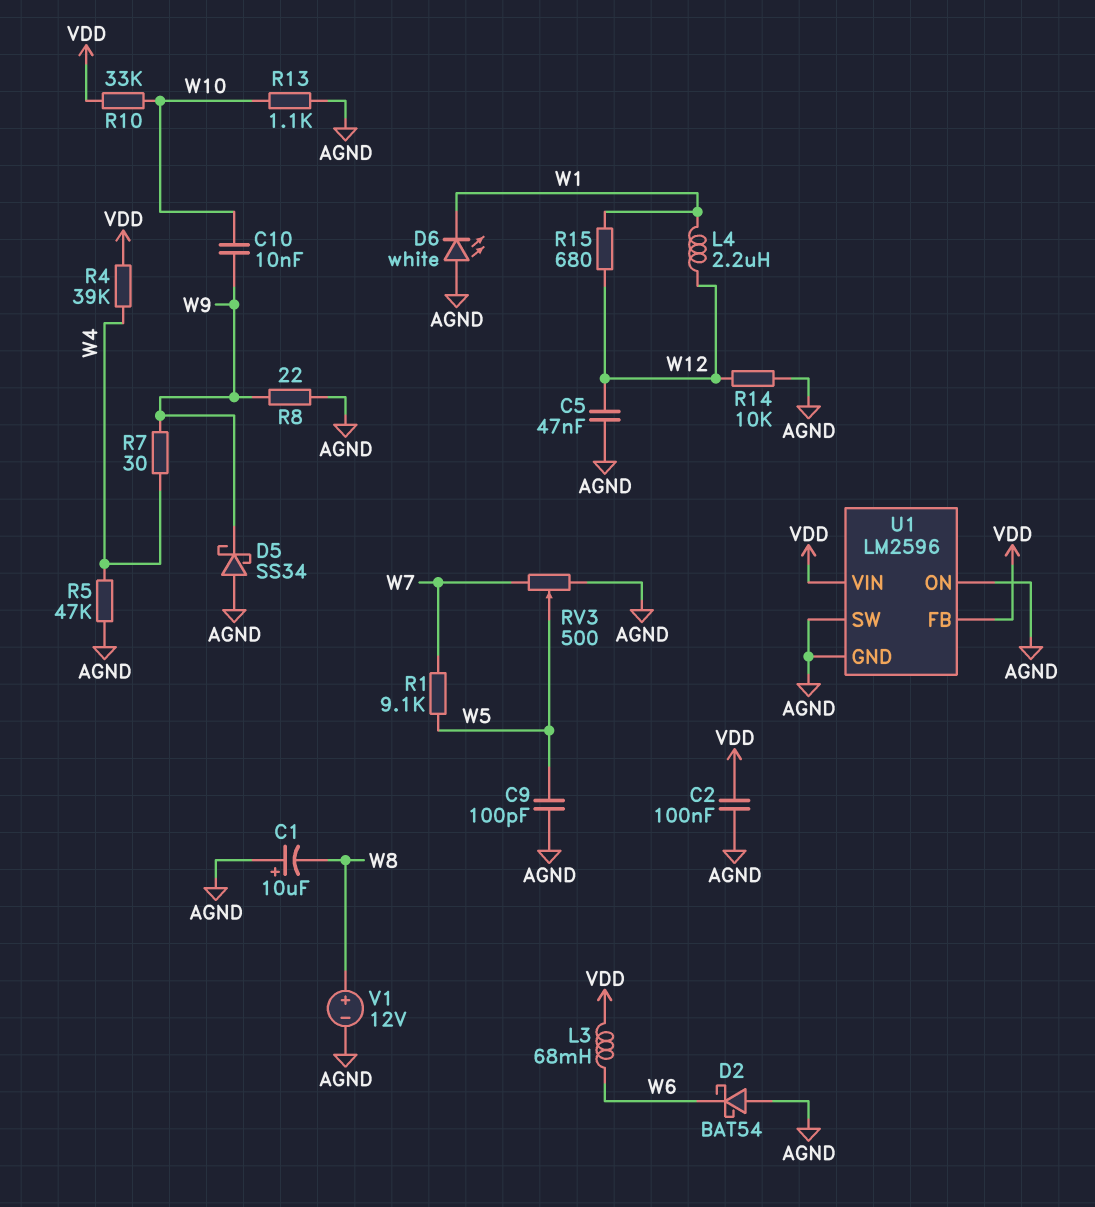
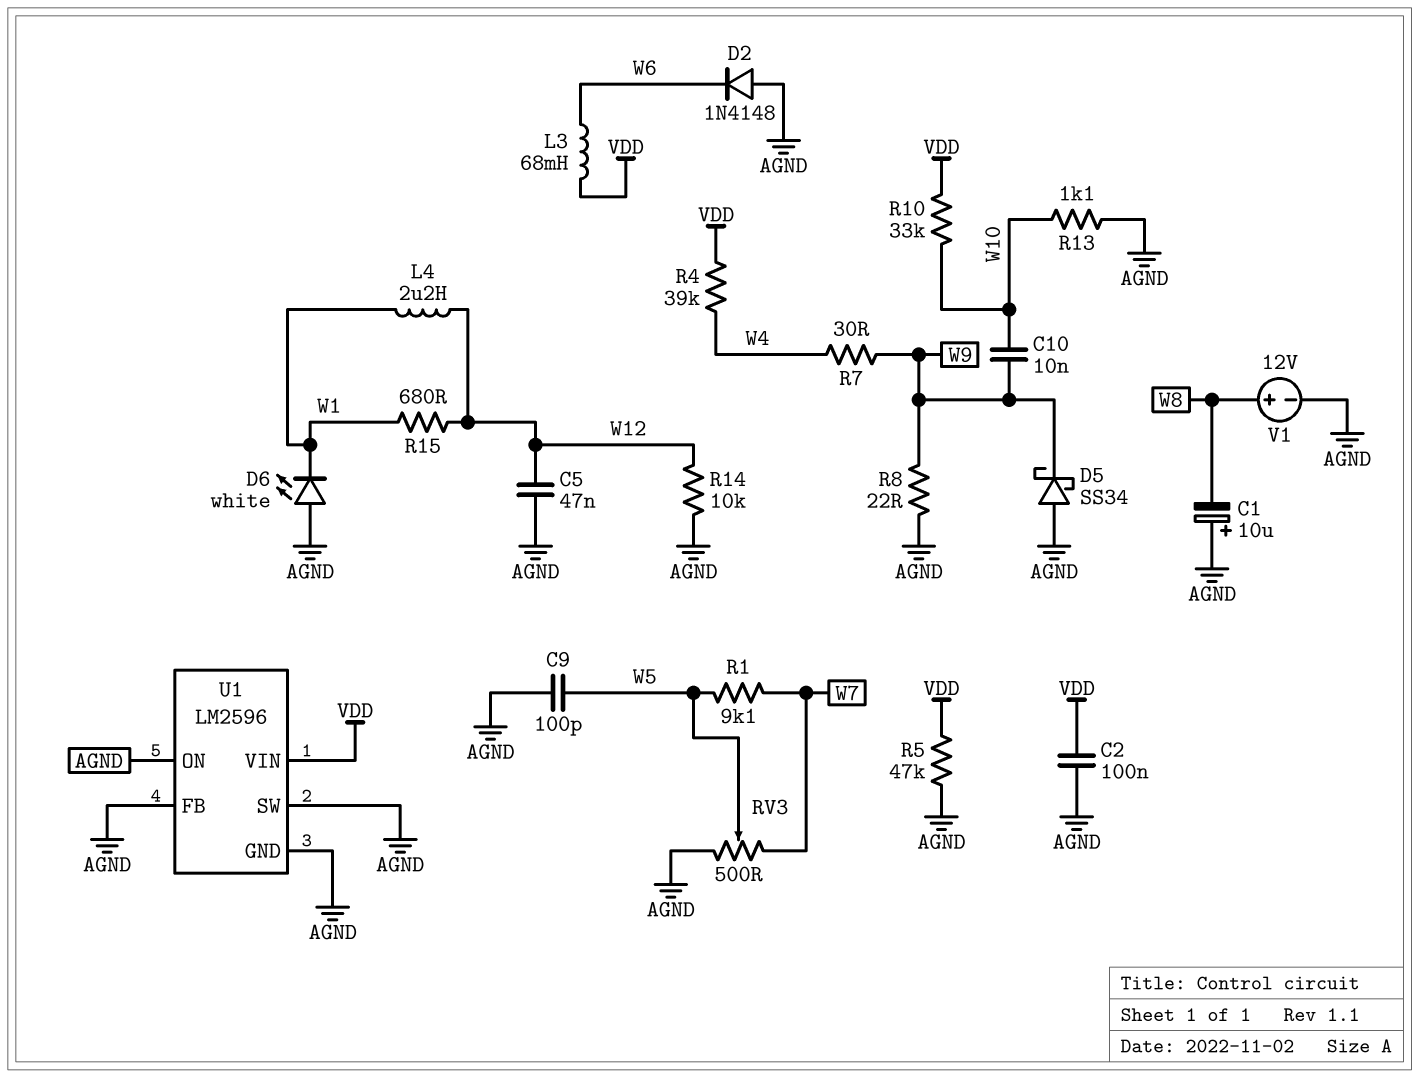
D2: schottky BAT54 (A AGND, K W6) -> diode 1N4148 (A AGND, K W6)
R5: 47k (AGND, W4) -> 47k (AGND, VDD)
U1 pin FB: VDD -> AGND

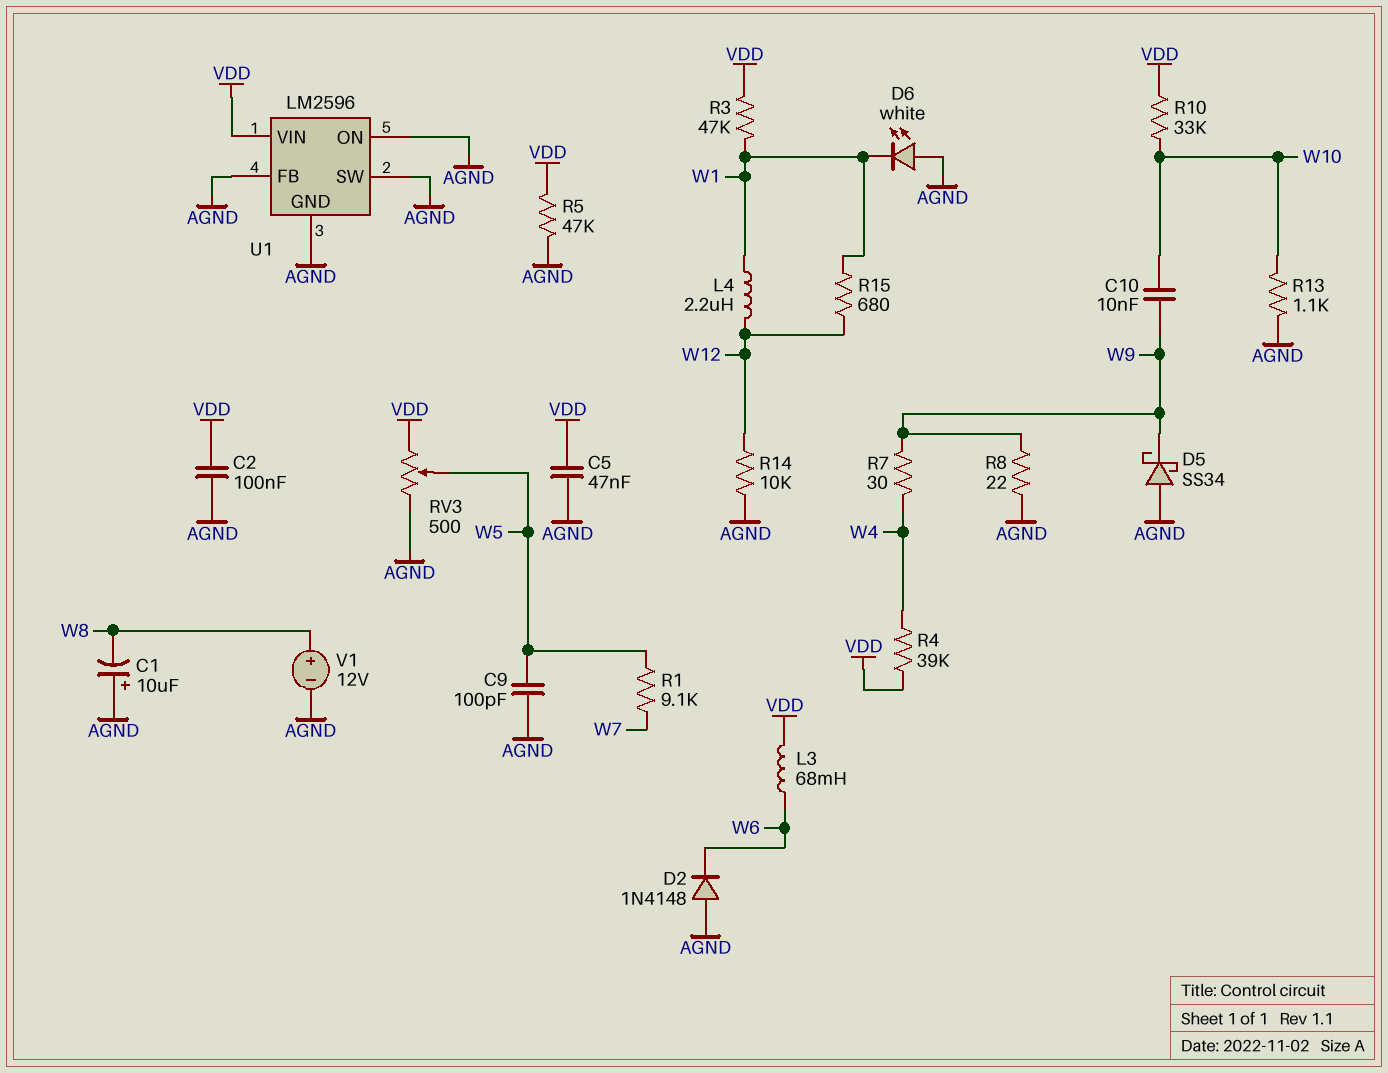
C5: 47nF (AGND, W12) -> 47nF (AGND, VDD)
R3: none -> 47k (VDD, W1)
RV3: 500 (AGND, W7, wiper W5) -> 500 (AGND, VDD, wiper W5)

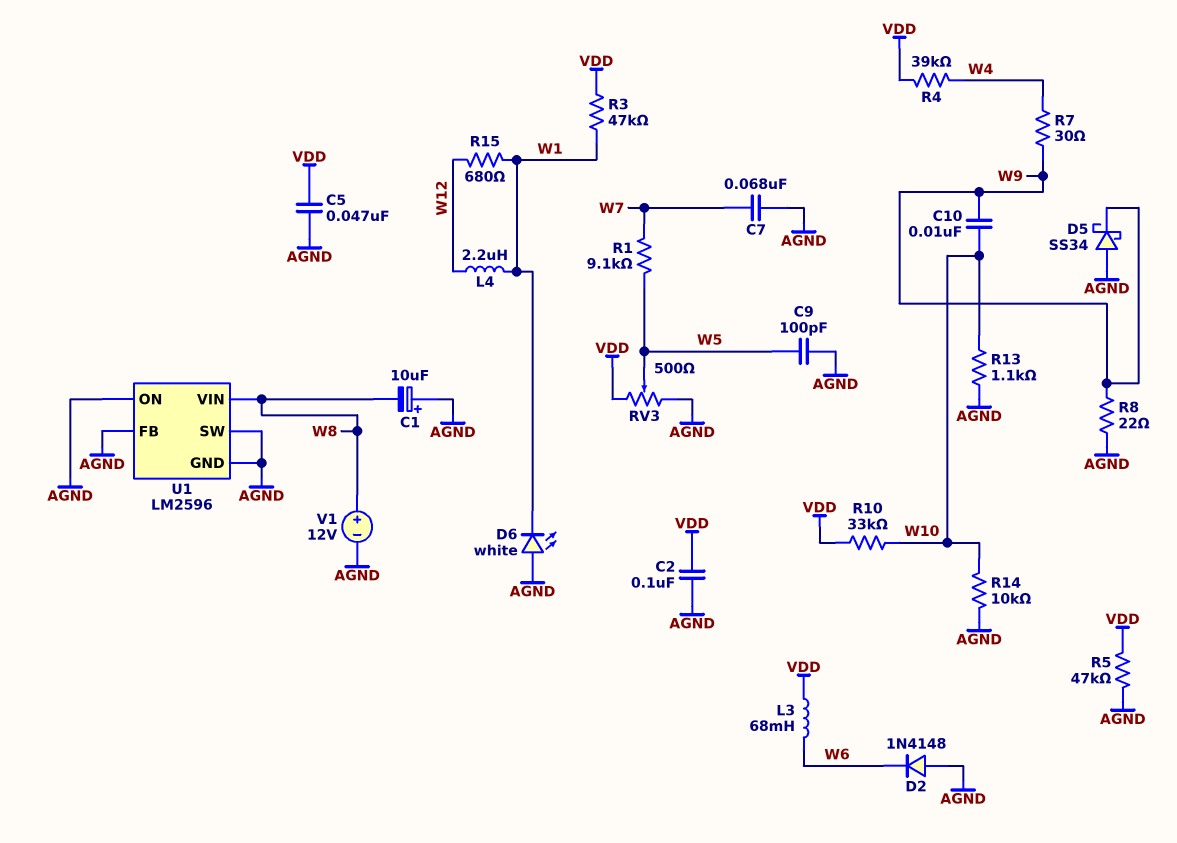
C7: none -> 68nF (AGND, W7)
R14: 10k (AGND, W12) -> 10k (AGND, W10)
U1 pin VIN: VDD -> W8

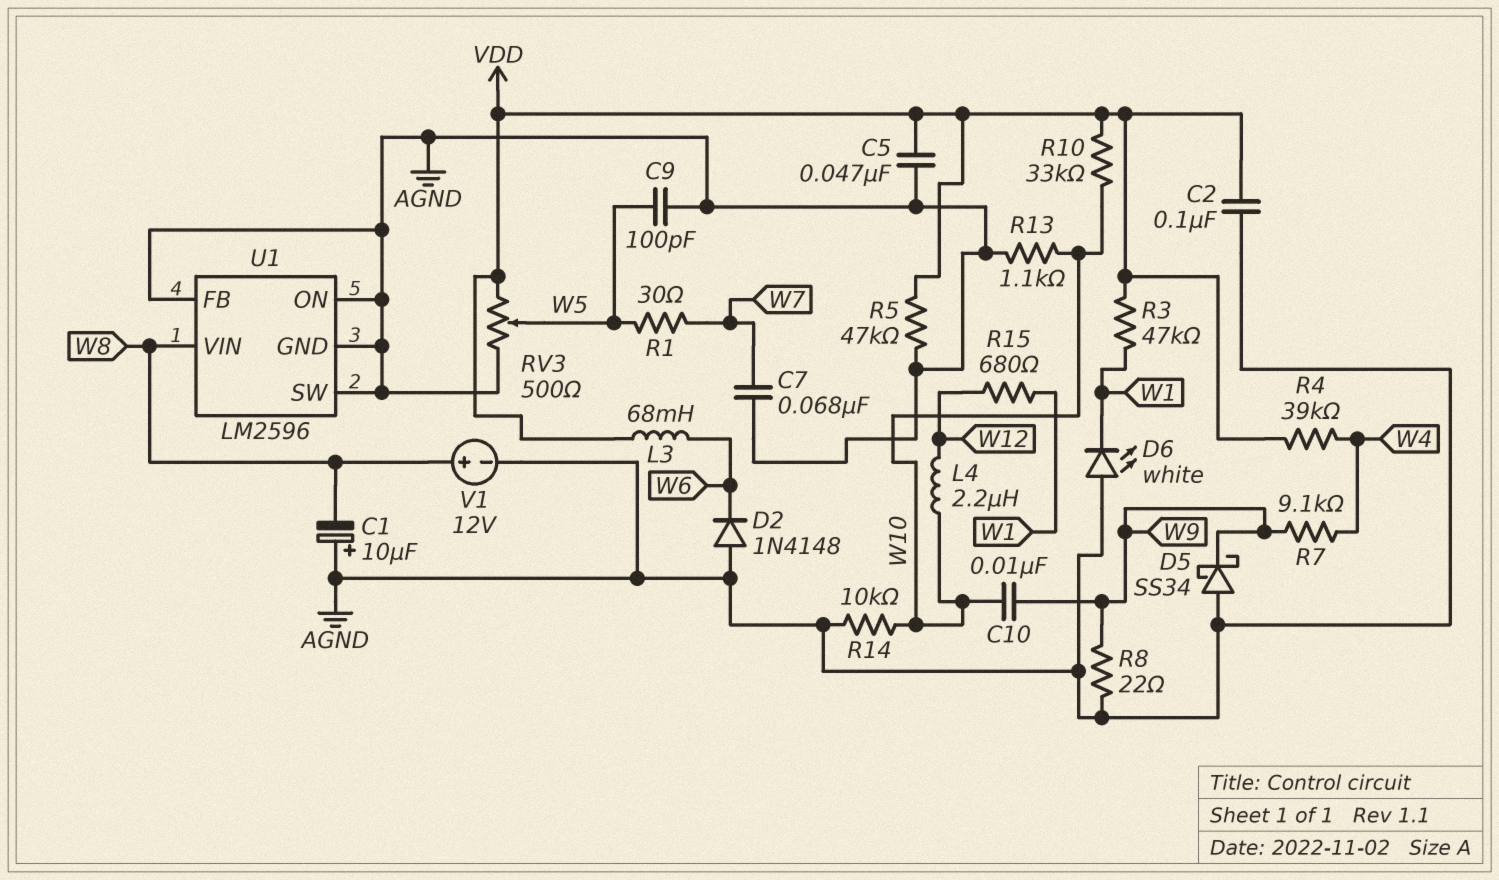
L4: 2.2uH (W1, W12) -> 2.2uH (W10, W12)
R1: 9.1k (W5, W7) -> 30 (W5, W7)
R7: 30 (W4, W9) -> 9.1k (W4, W9)

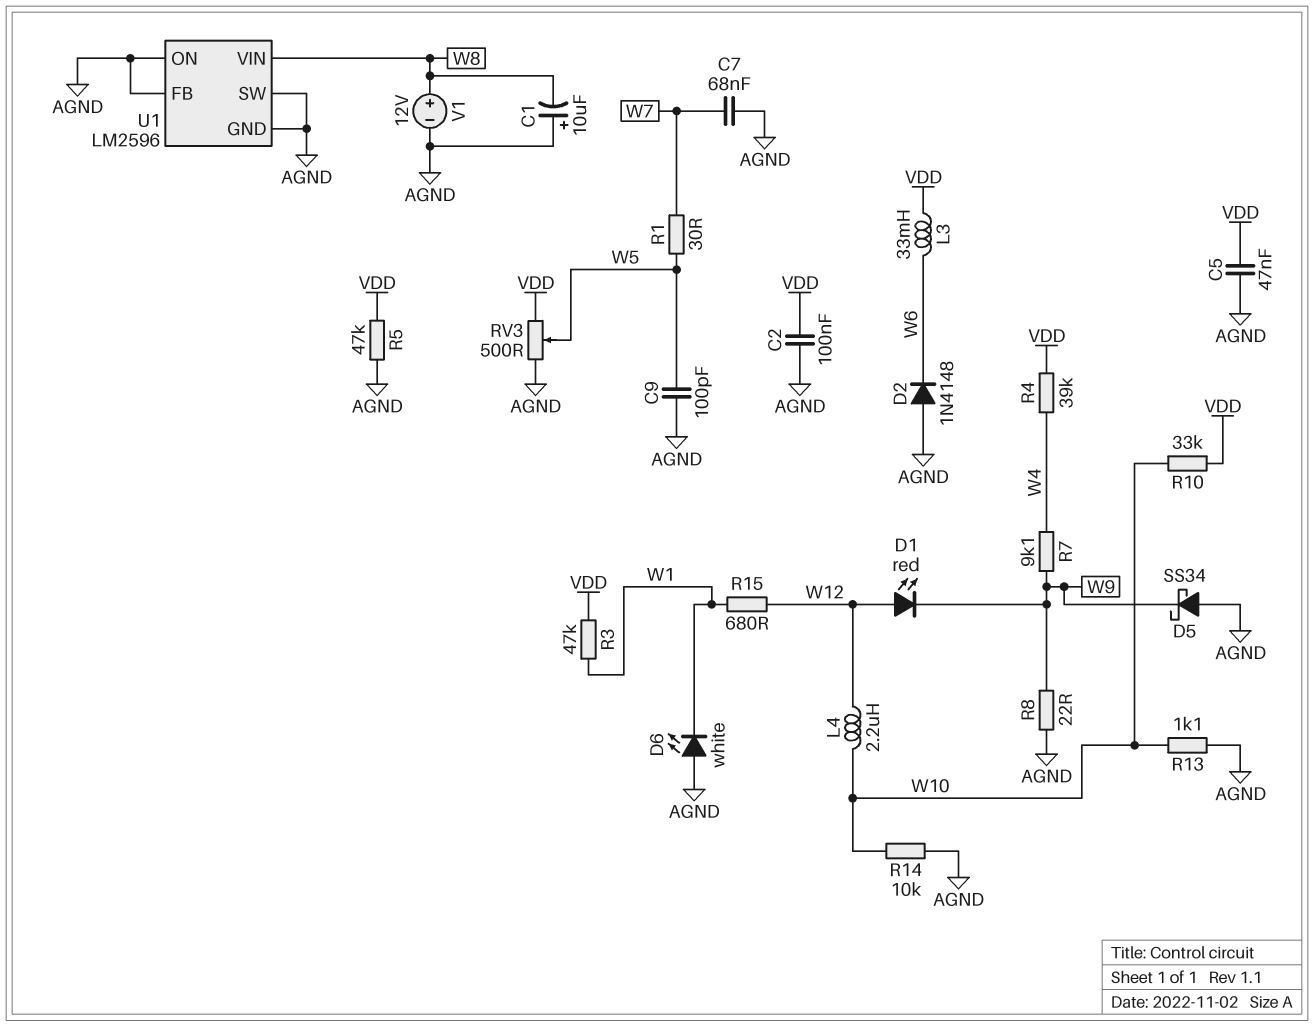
C10: 10nF (W9, W10) -> none
D1: none -> LED red (A W12, K W9)
L3: 68mH (VDD, W6) -> 33mH (VDD, W6)

